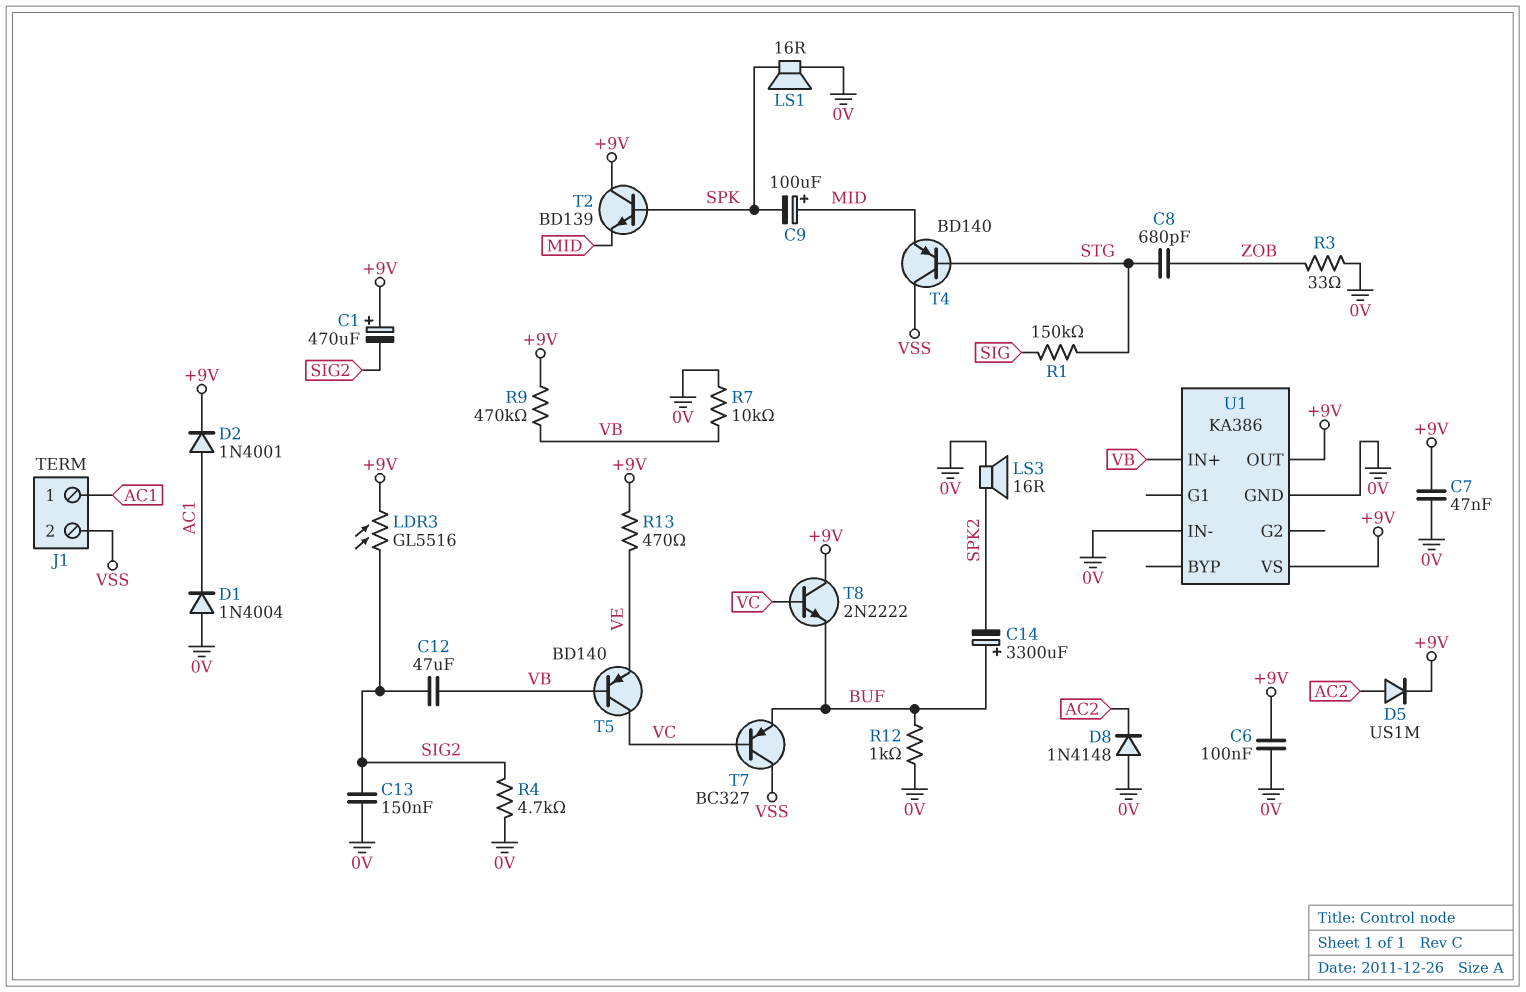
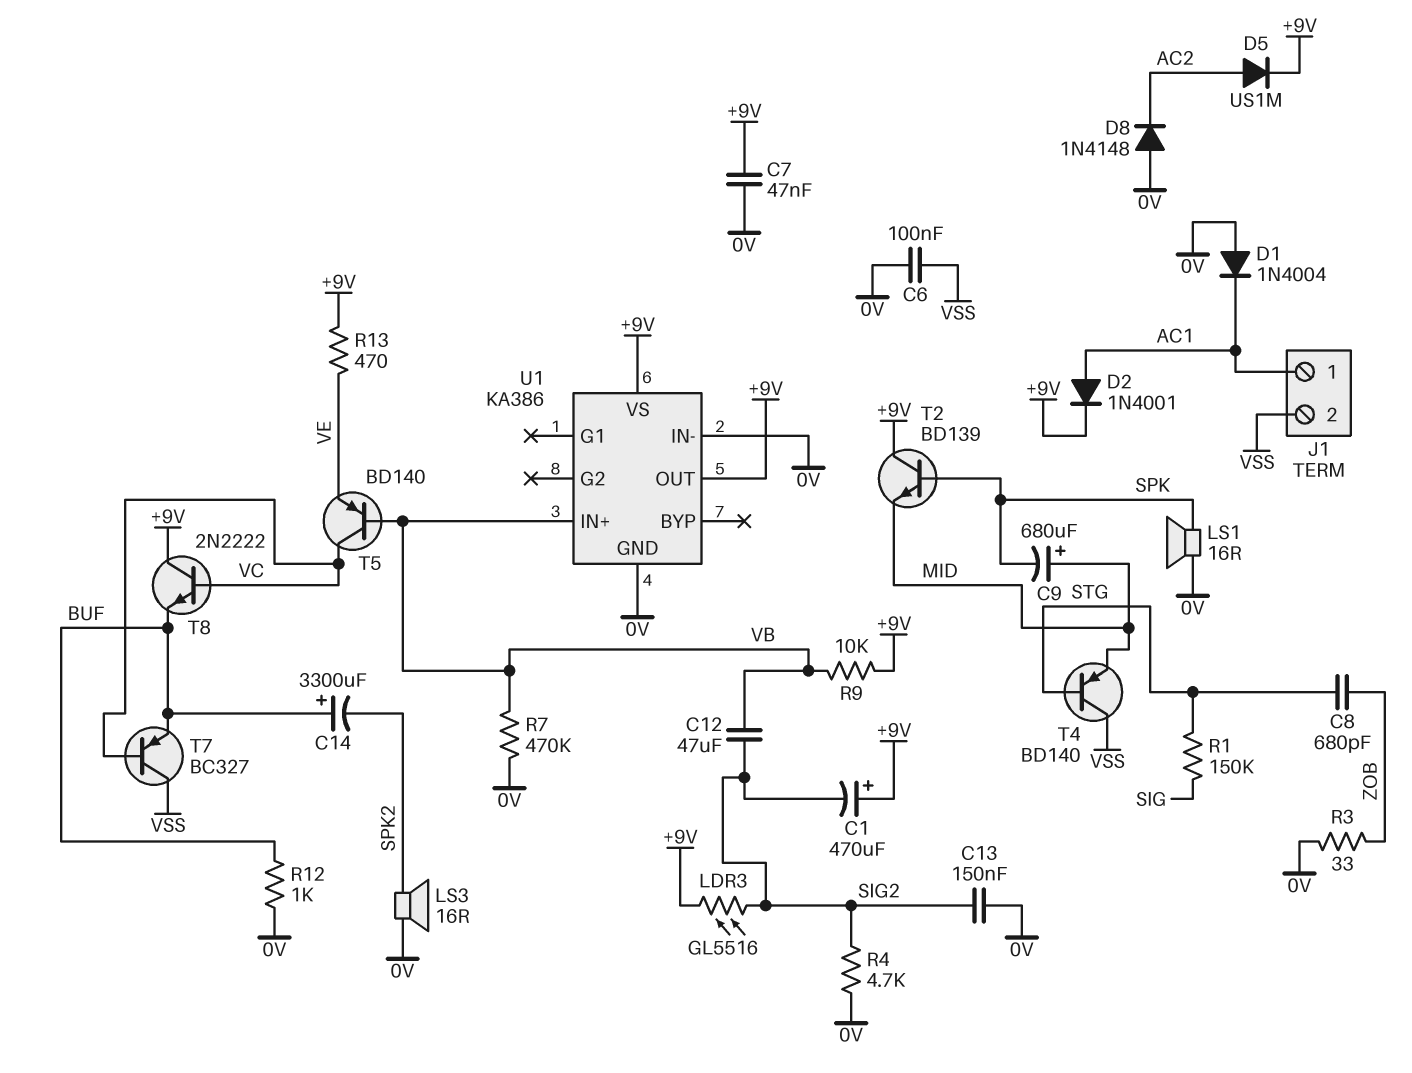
C6: 100nF (+9V, 0V) -> 100nF (0V, VSS)
C9: 100uF (plus MID, minus SPK) -> 680uF (plus MID, minus SPK)
R7: 10k (0V, VB) -> 470k (0V, VB)
R9: 470k (+9V, VB) -> 10k (+9V, VB)

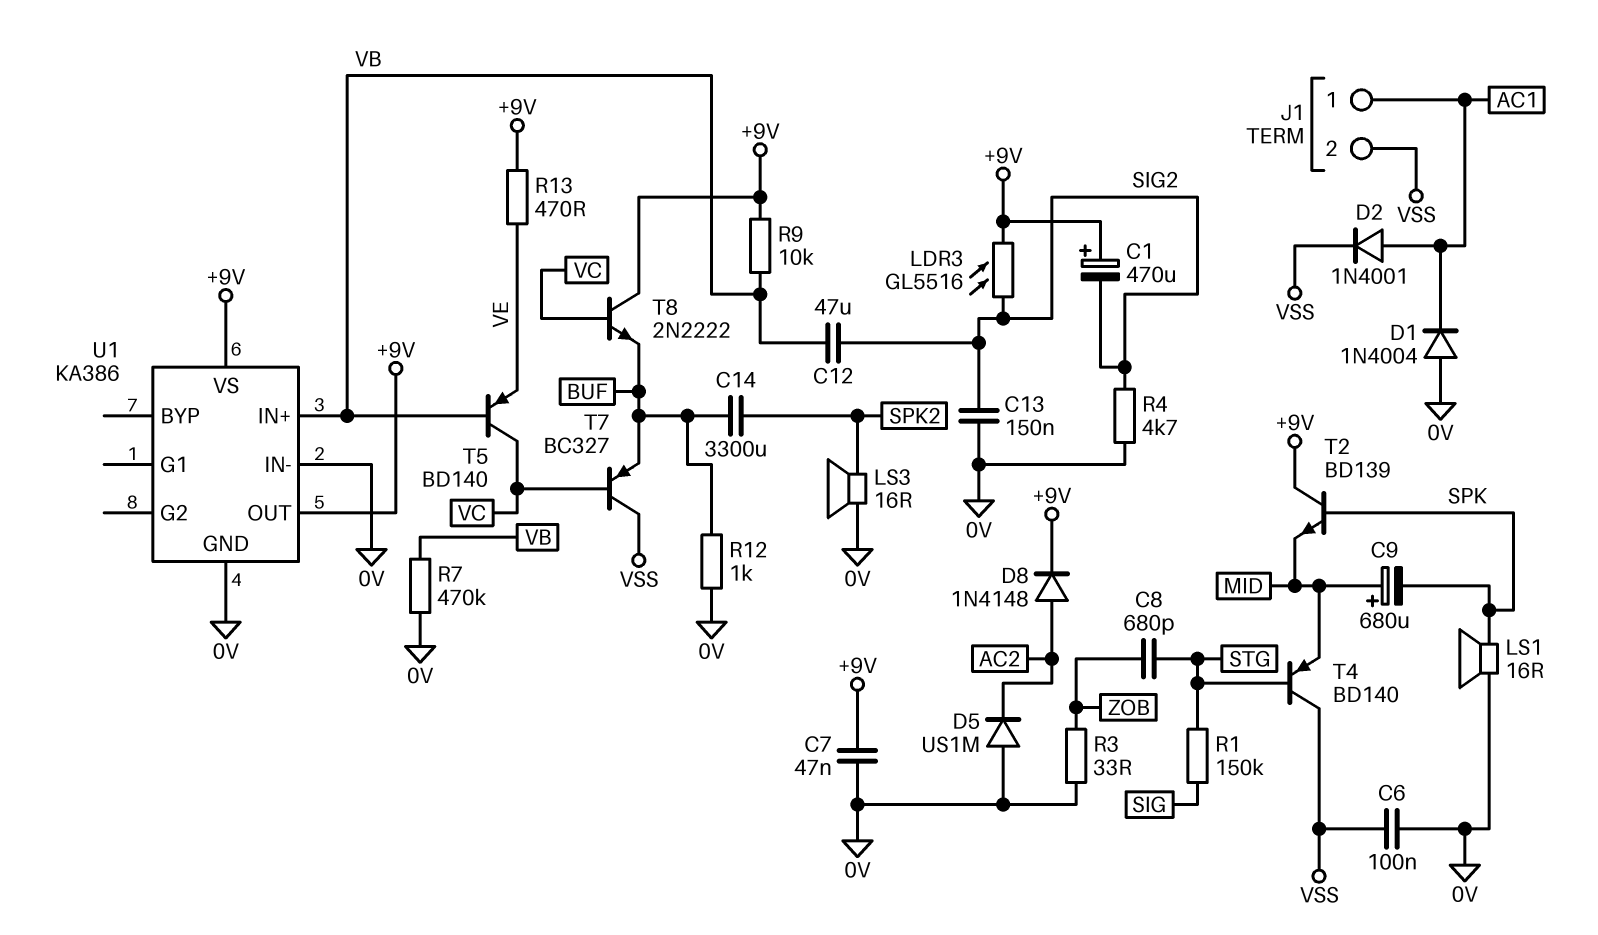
C14: 3300uF (plus BUF, minus SPK2) -> 3300uF (BUF, SPK2)
D2: diode 1N4001 (A AC1, K +9V) -> diode 1N4001 (A AC1, K VSS)
D5: diode US1M (A AC2, K +9V) -> diode US1M (A 0V, K AC2)
D8: diode 1N4148 (A 0V, K AC2) -> diode 1N4148 (A AC2, K +9V)

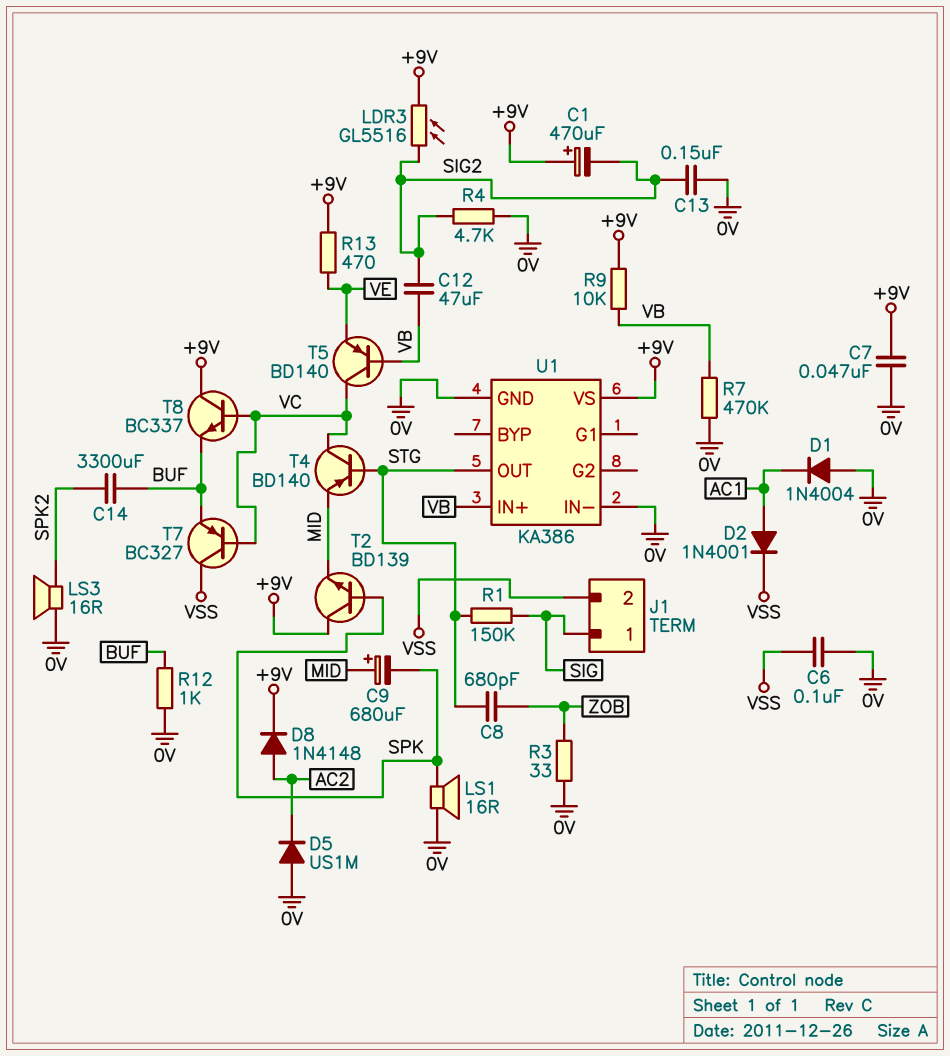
J1 pin 1: AC1 -> SIG
T4: PNP BD140 (B STG, C VSS, E MID) -> PNP BD140 (B STG, C VC, E MID)
T8: NPN 2N2222 (B VC, C +9V, E BUF) -> NPN BC337 (B VC, C +9V, E BUF)
U1 pin OUT: +9V -> STG

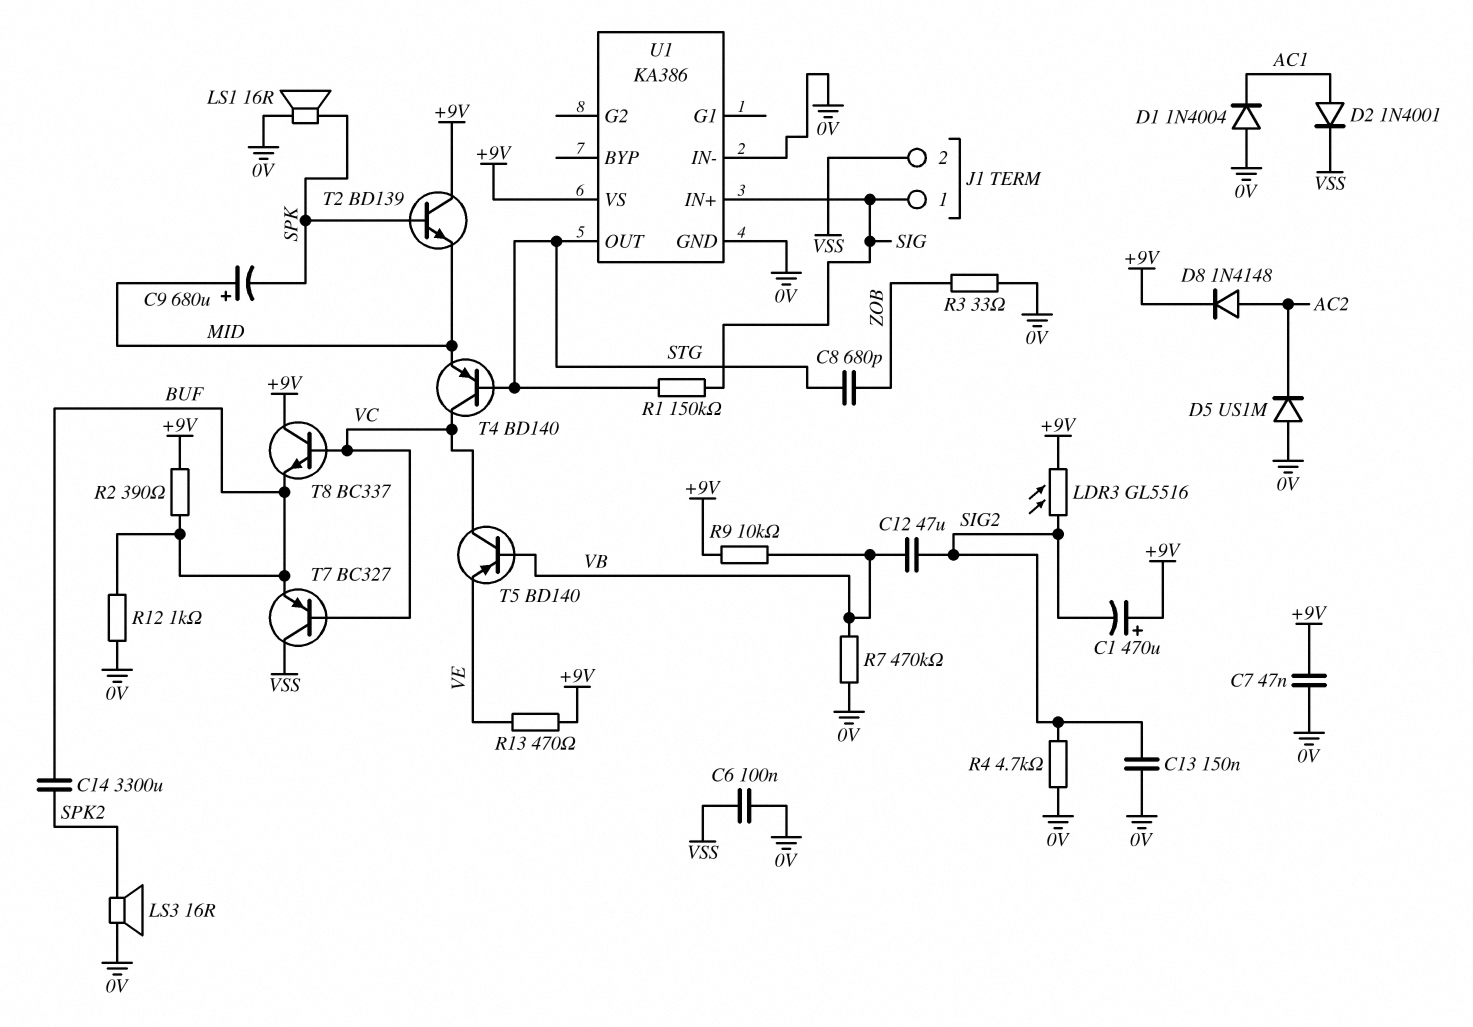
R2: none -> 390 (+9V, BUF)
U1 pin IN+: VB -> SIG

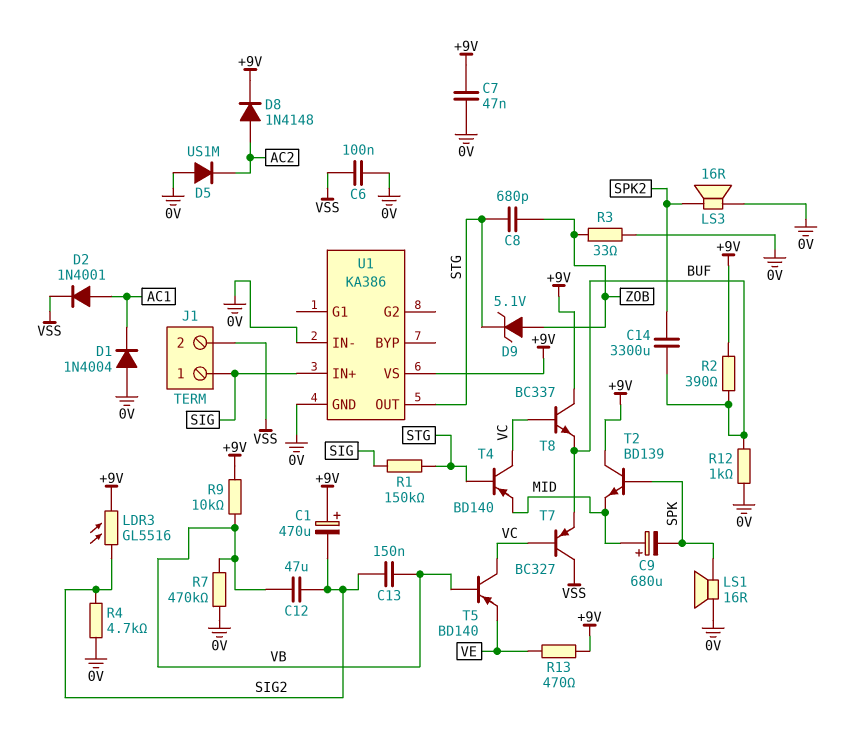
C13: 150nF (0V, SIG2) -> 150nF (SIG2, VB)
D9: none -> zener 5.1V (A ZOB, K STG)

